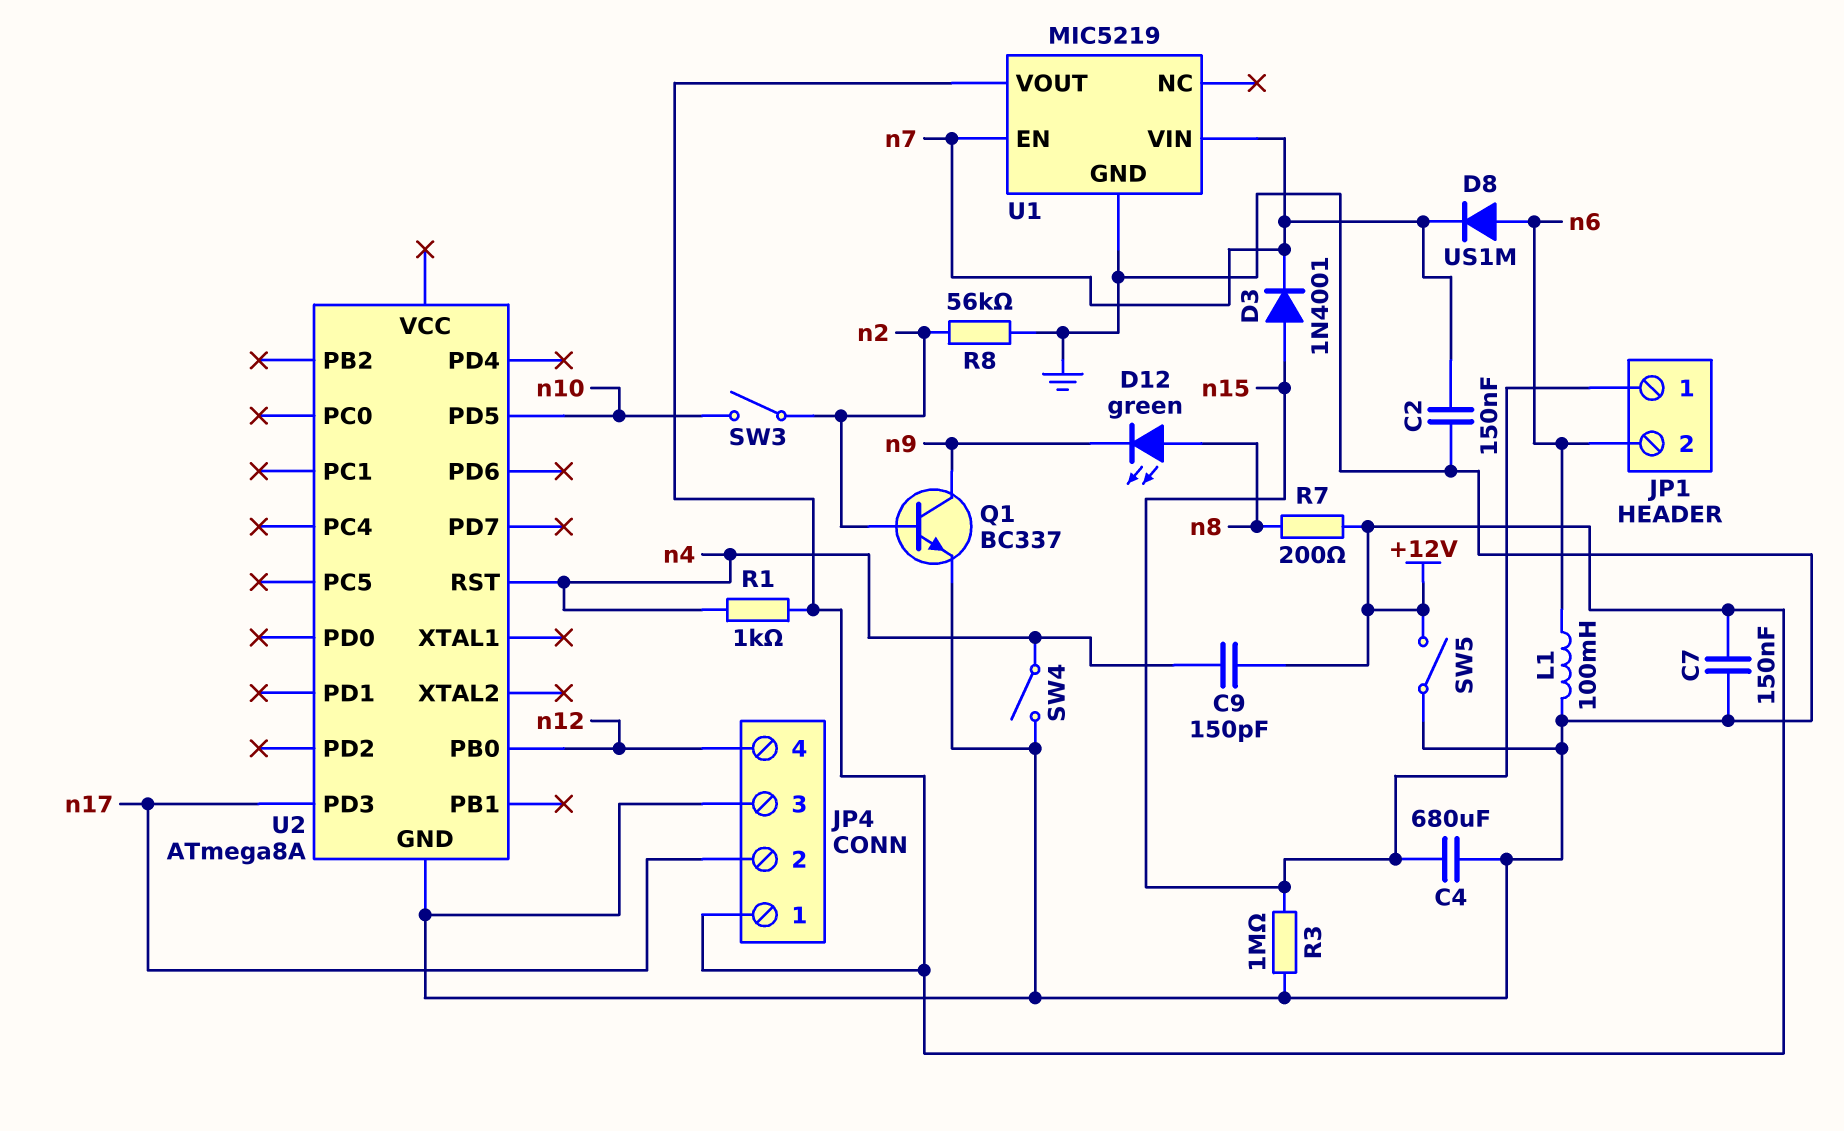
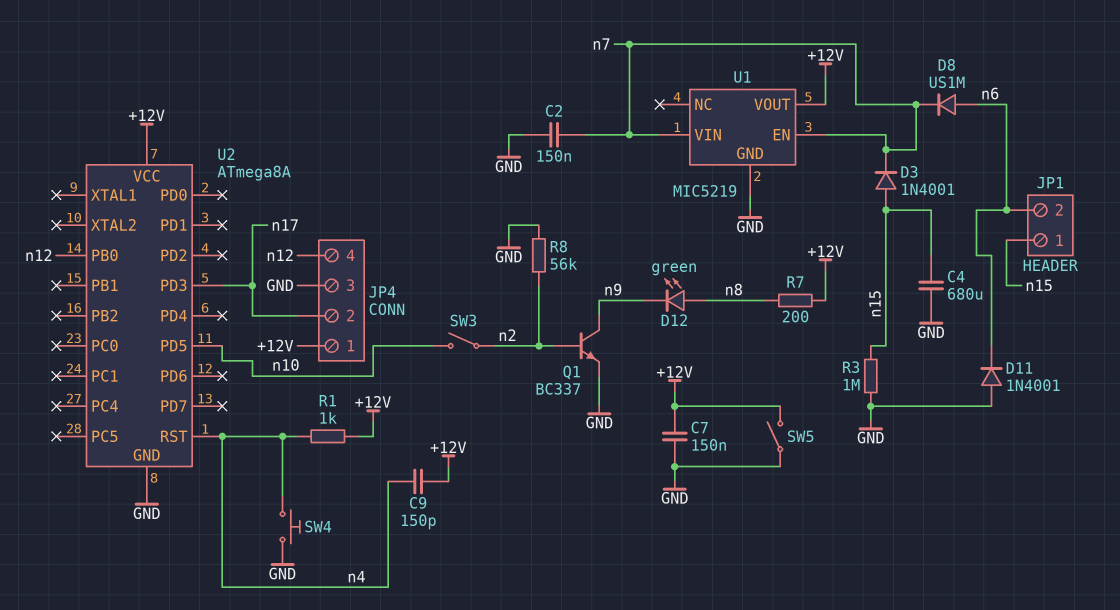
D11: none -> diode 1N4001 (A GND, K n6)
L1: 100mH (GND, n6) -> none
SW4: switch (GND, n4) -> button (GND, n4)
U2 pin VCC: none -> +12V

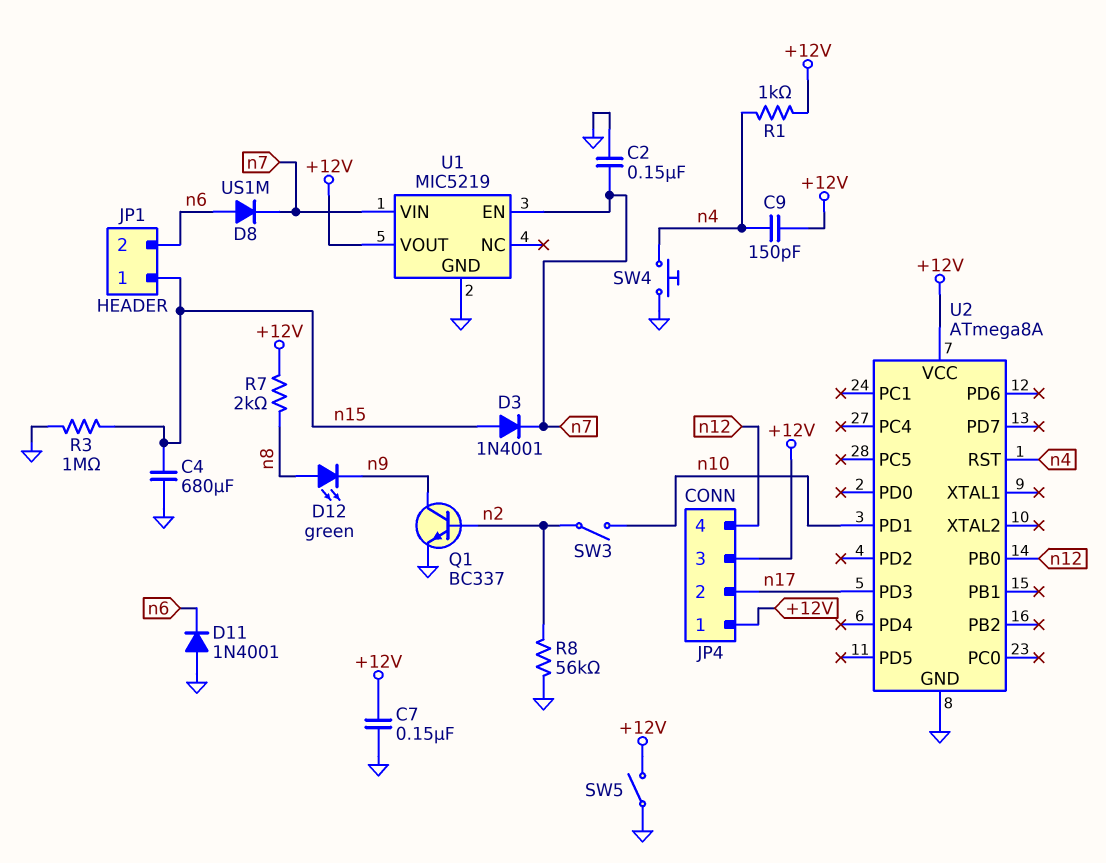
JP4 pin 3: GND -> +12V
R7: 200 (+12V, n8) -> 2k (+12V, n8)
U2 pin PD1: none -> n10
U2 pin PD5: n10 -> none

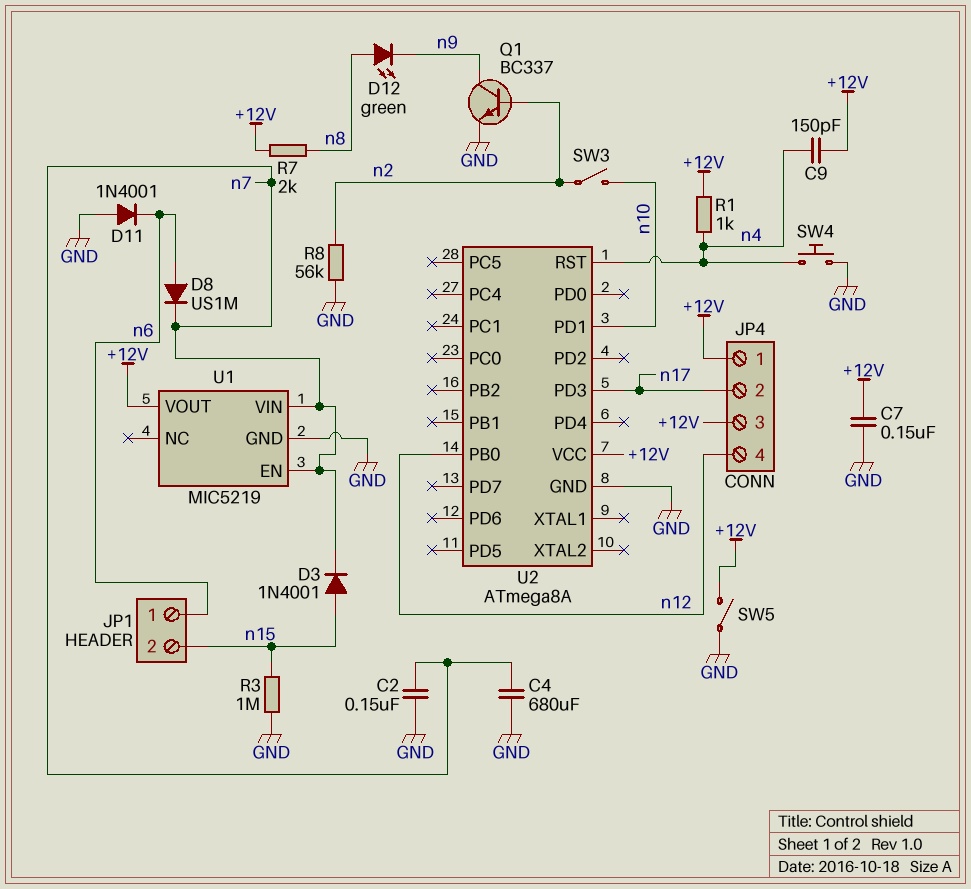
C4: 680uF (GND, n15) -> 680uF (GND, n7)
JP1 pin 1: n15 -> n6
JP1 pin 2: n6 -> n15

